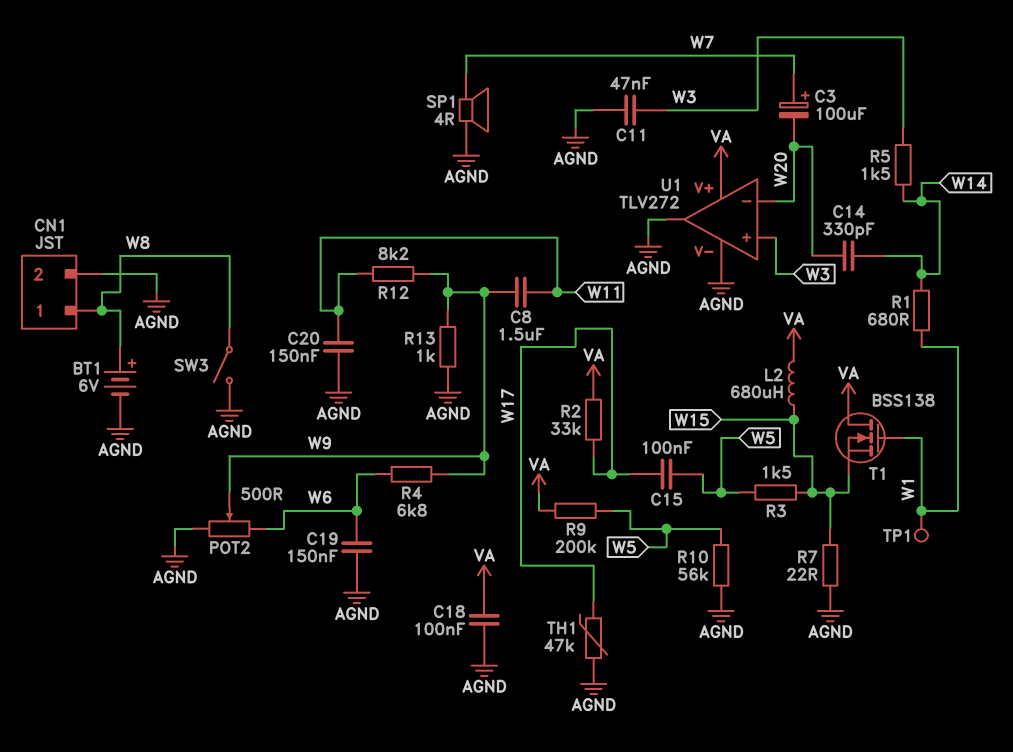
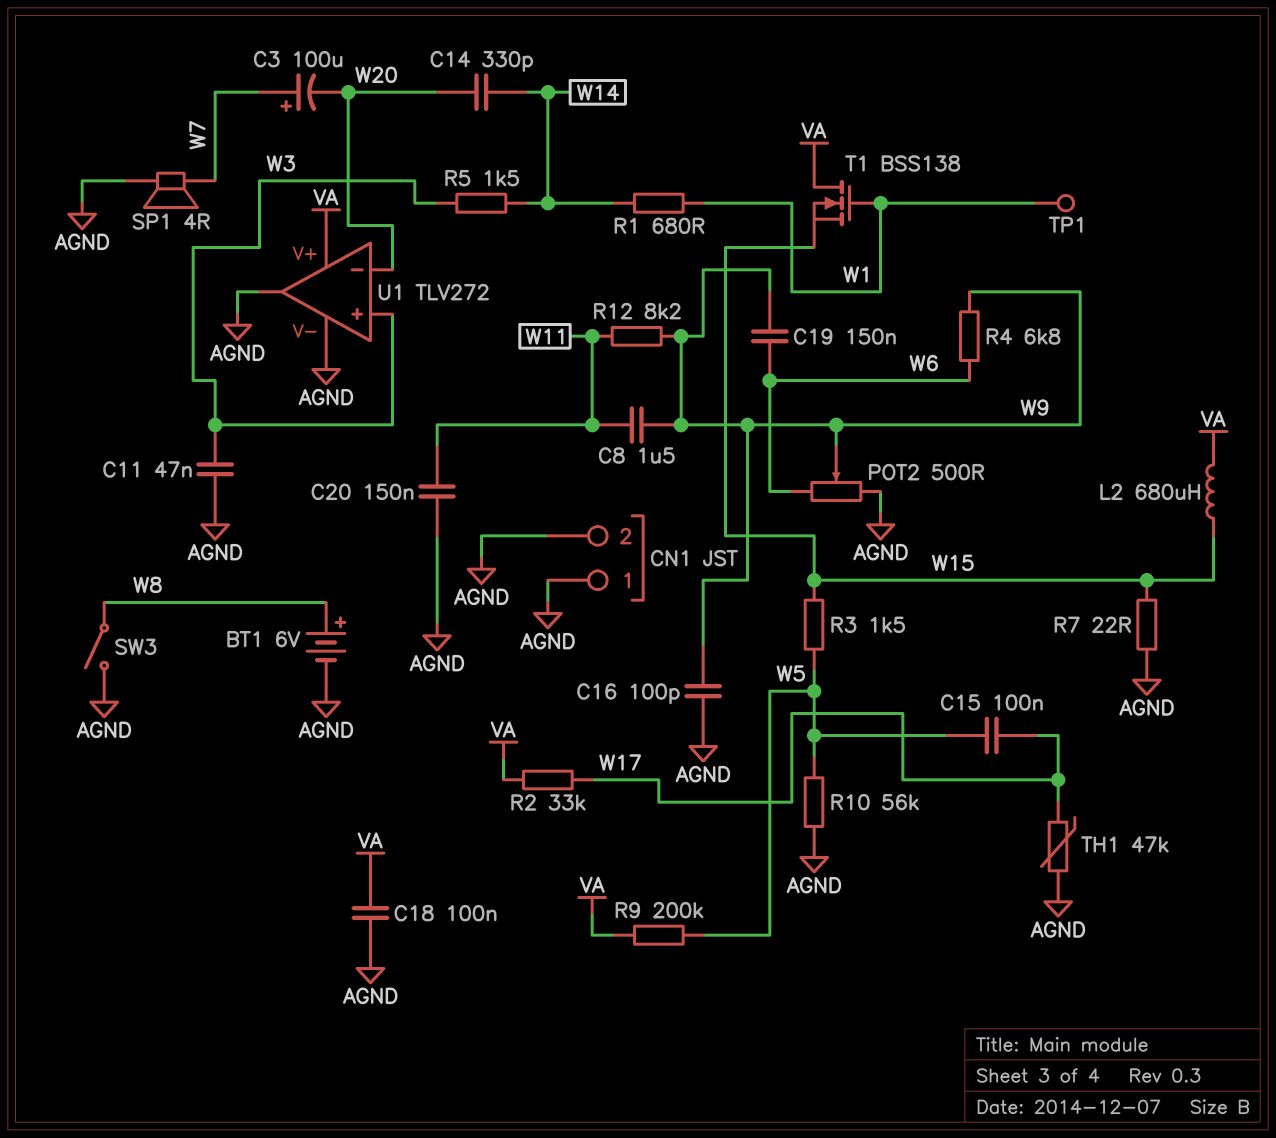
C16: none -> 100pF (AGND, W9)
C19: 150nF (AGND, W6) -> 150nF (W6, W9)
CN1 pin 1: W8 -> AGND
R13: 1k (AGND, W9) -> none

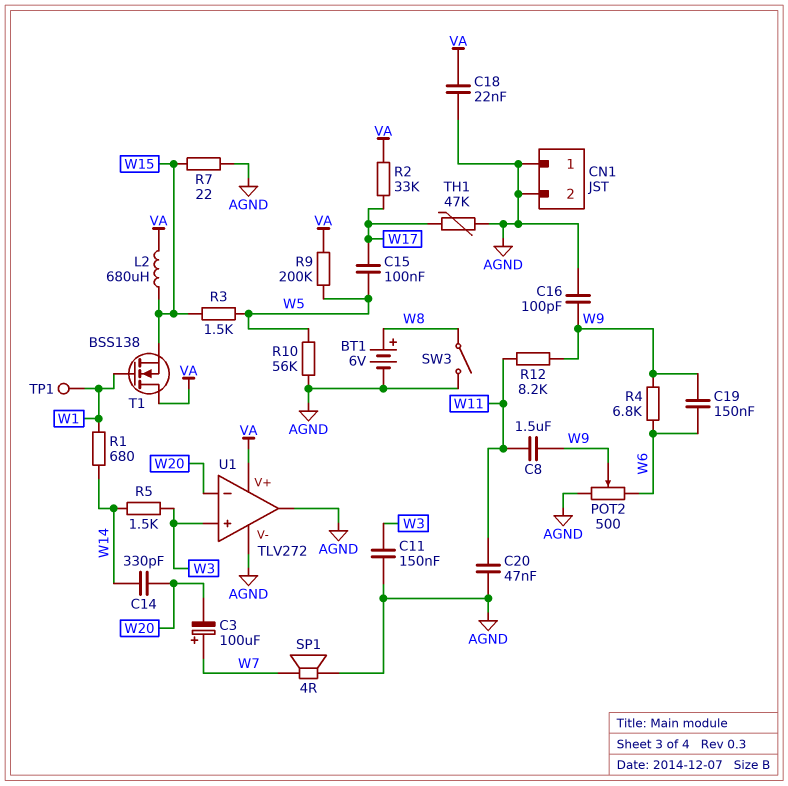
C11: 47nF (AGND, W3) -> 150nF (AGND, W3)
C18: 100nF (AGND, VA) -> 22nF (AGND, VA)
C20: 150nF (AGND, W11) -> 47nF (AGND, W11)

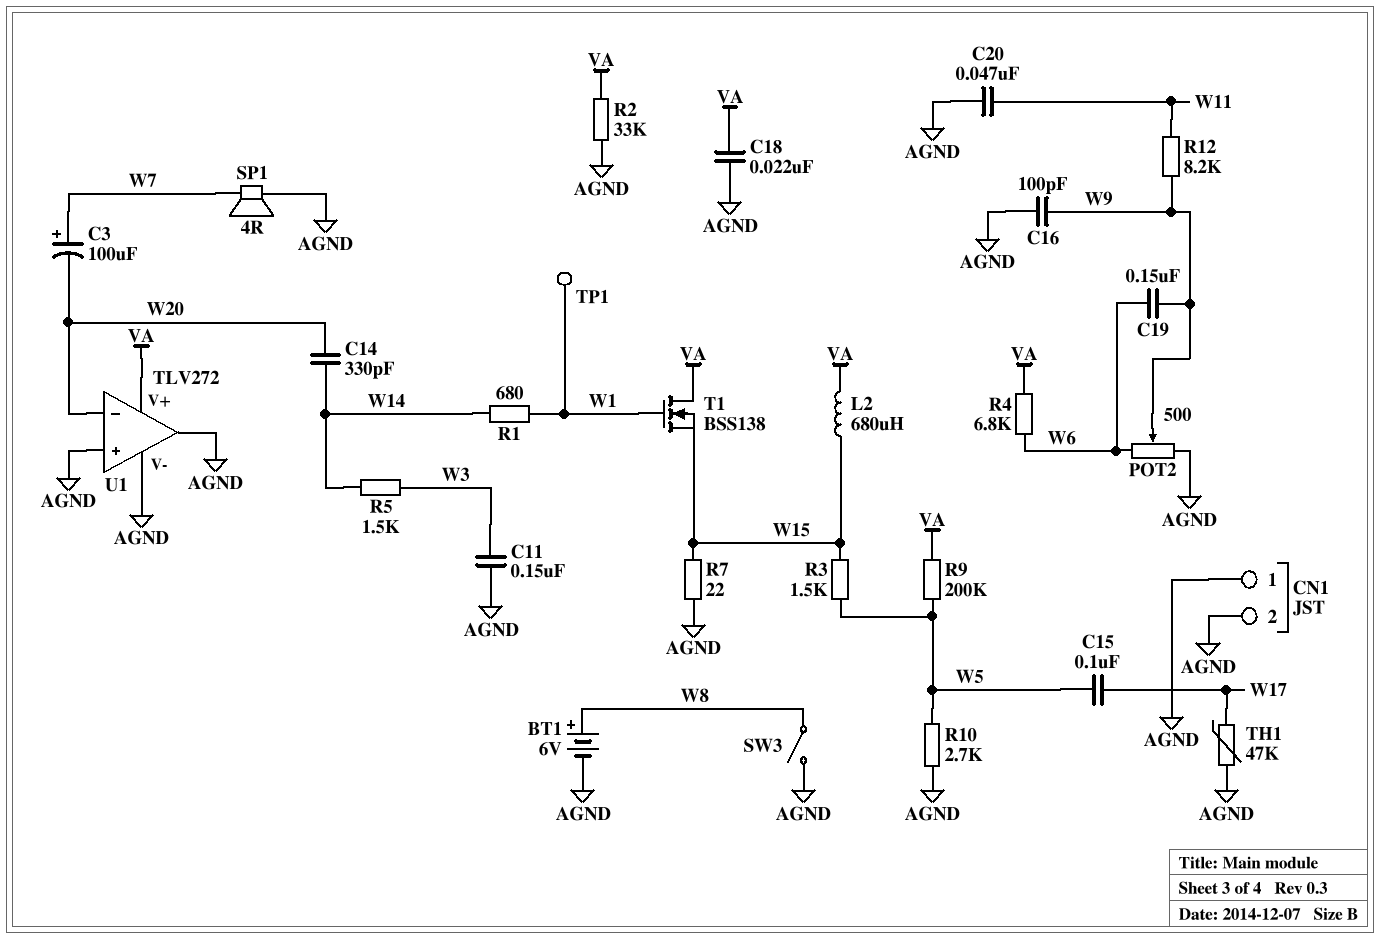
C8: 1.5uF (W9, W11) -> none
R2: 33k (VA, W17) -> 33k (AGND, VA)
R4: 6.8k (W6, W9) -> 6.8k (VA, W6)
R10: 56k (AGND, W5) -> 2.7k (AGND, W5)
U1 pin in+: W3 -> AGND

